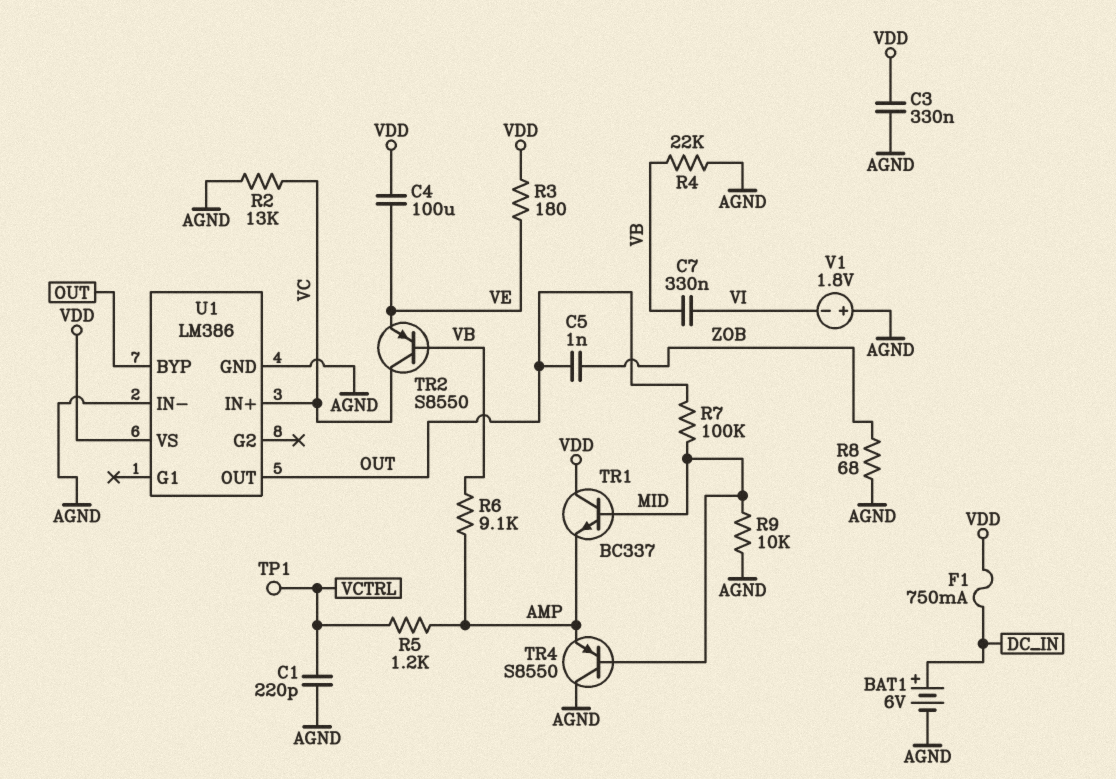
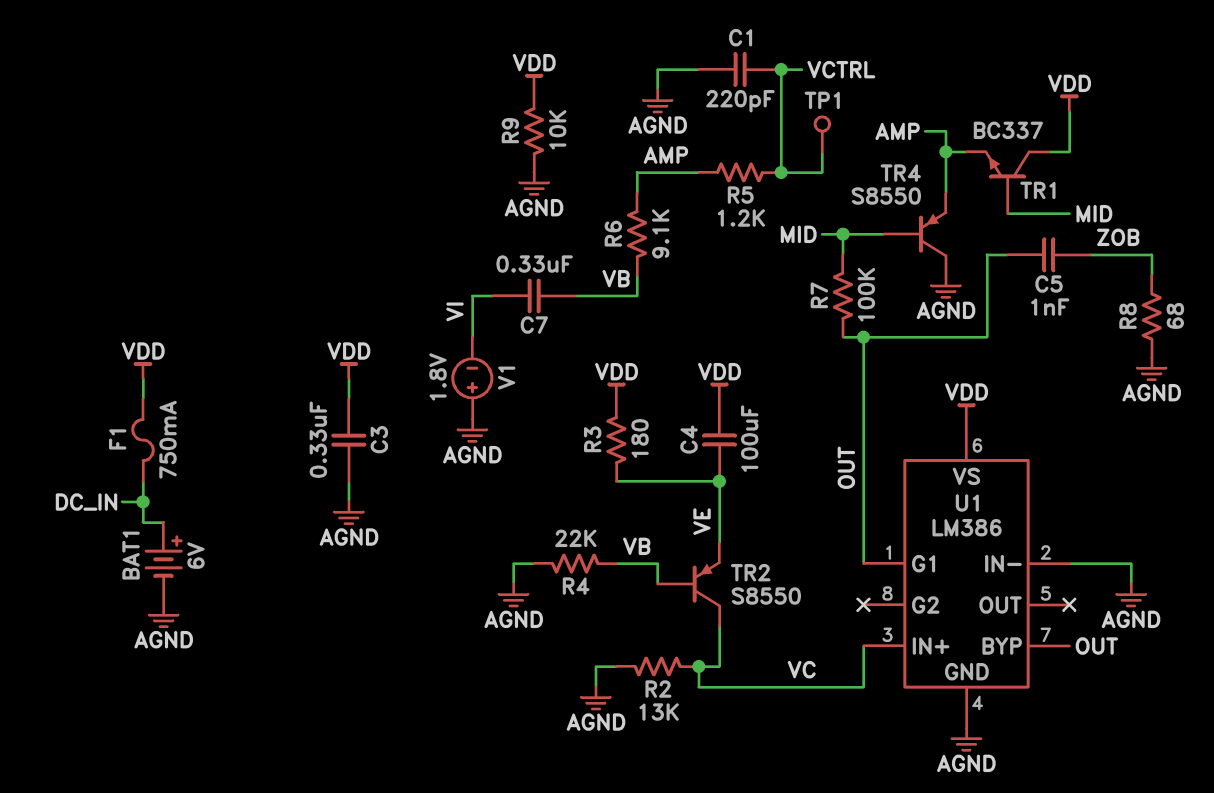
R9: 10k (AGND, MID) -> 10k (AGND, VDD)
U1 pin G1: none -> OUT
U1 pin OUT: OUT -> none

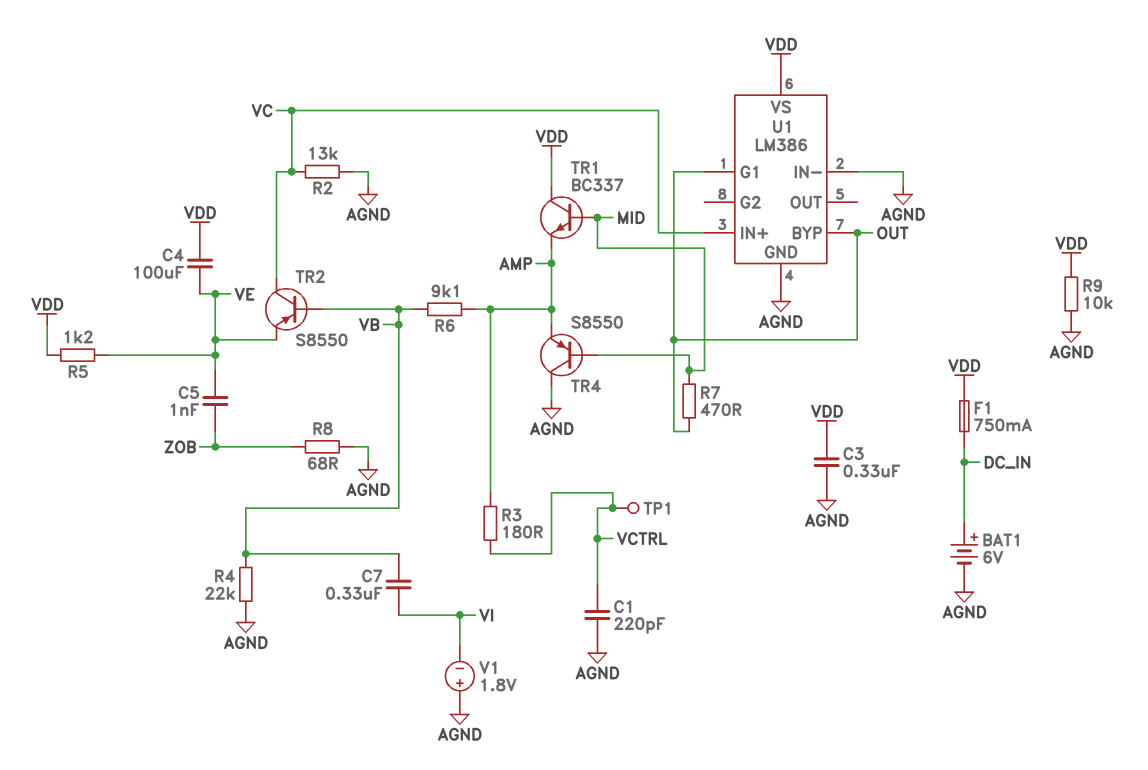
C5: 1nF (OUT, ZOB) -> 1nF (VE, ZOB)
R3: 180 (VDD, VE) -> 180 (AMP, VCTRL)
R5: 1.2k (AMP, VCTRL) -> 1.2k (VDD, VE)
R7: 100k (MID, OUT) -> 470 (MID, OUT)

